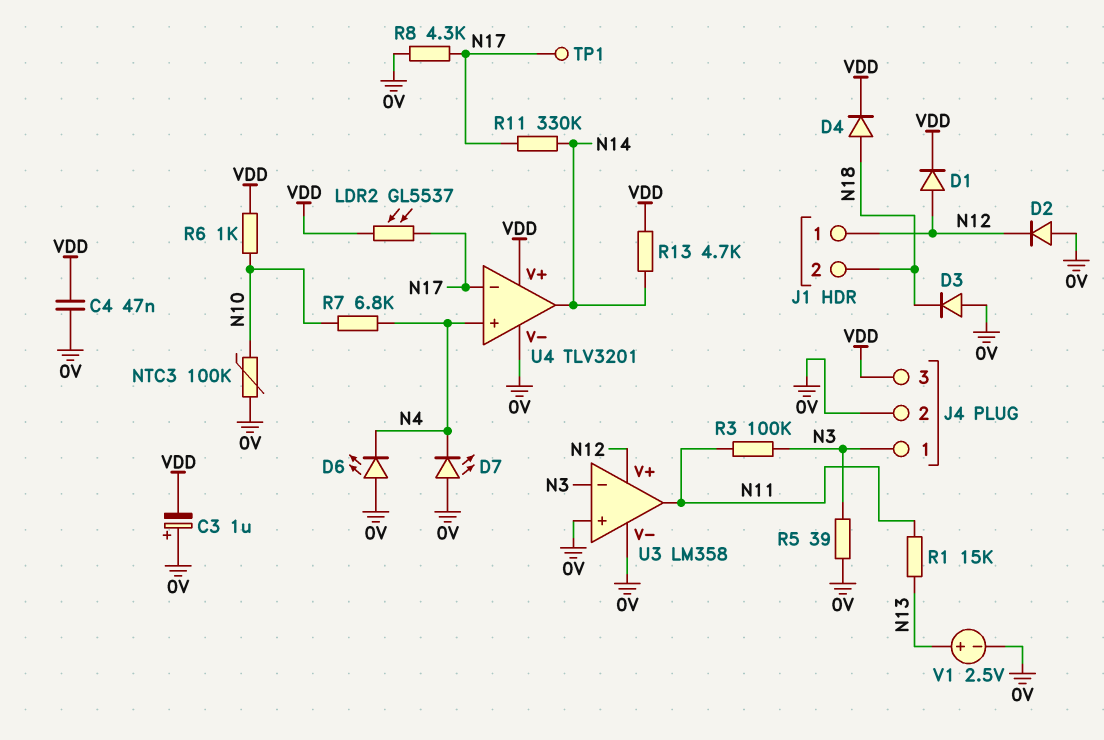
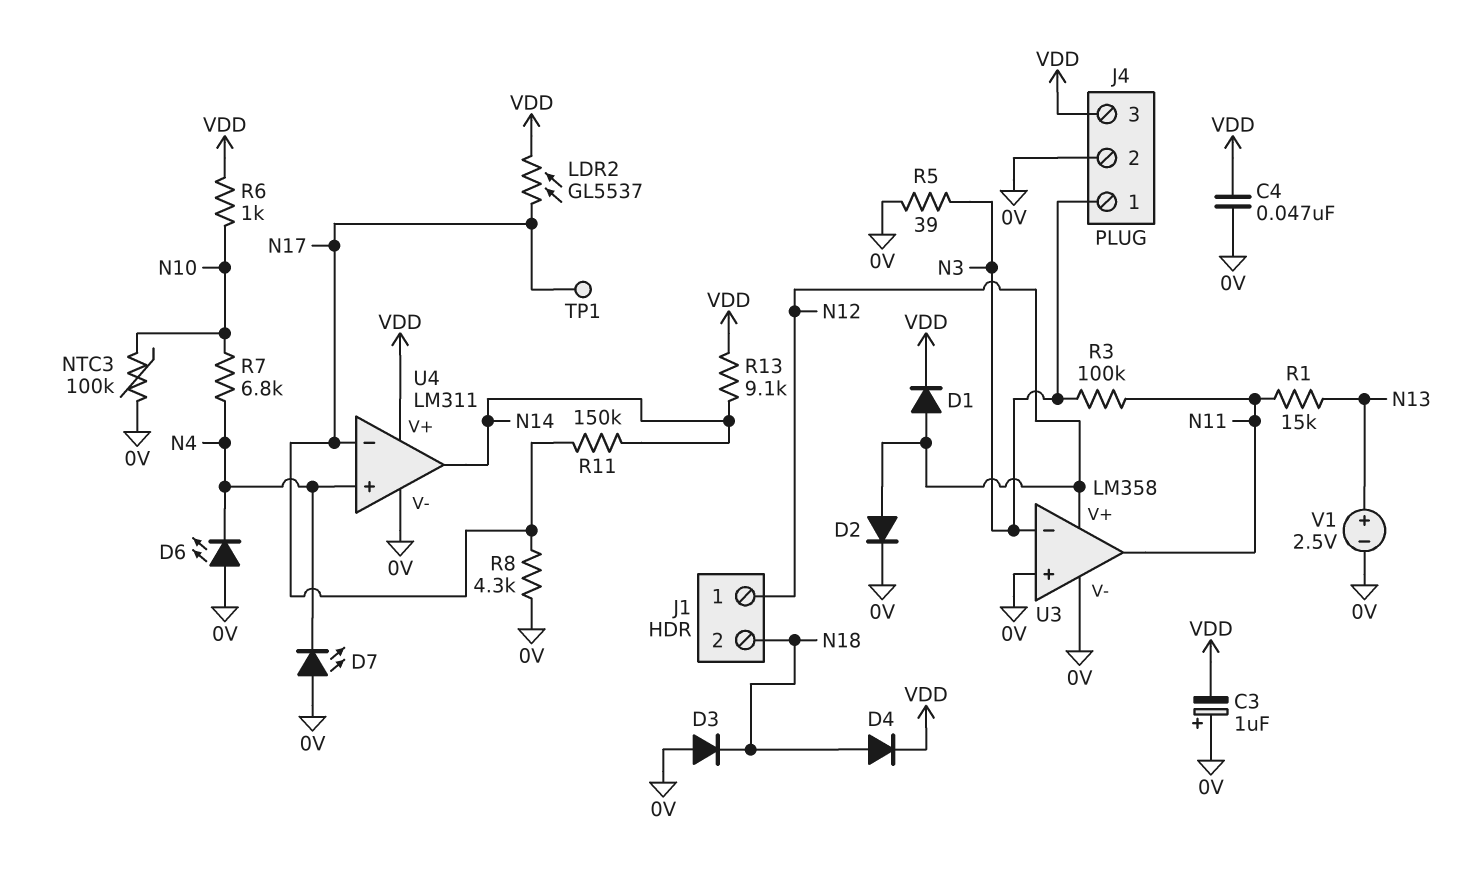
D2: diode (A 0V, K N12) -> diode (A N12, K 0V)
R11: 330k (N14, N17) -> 150k (N14, N17)
R13: 4.7k (N14, VDD) -> 9.1k (N14, VDD)
U4: TLV3201 -> LM311

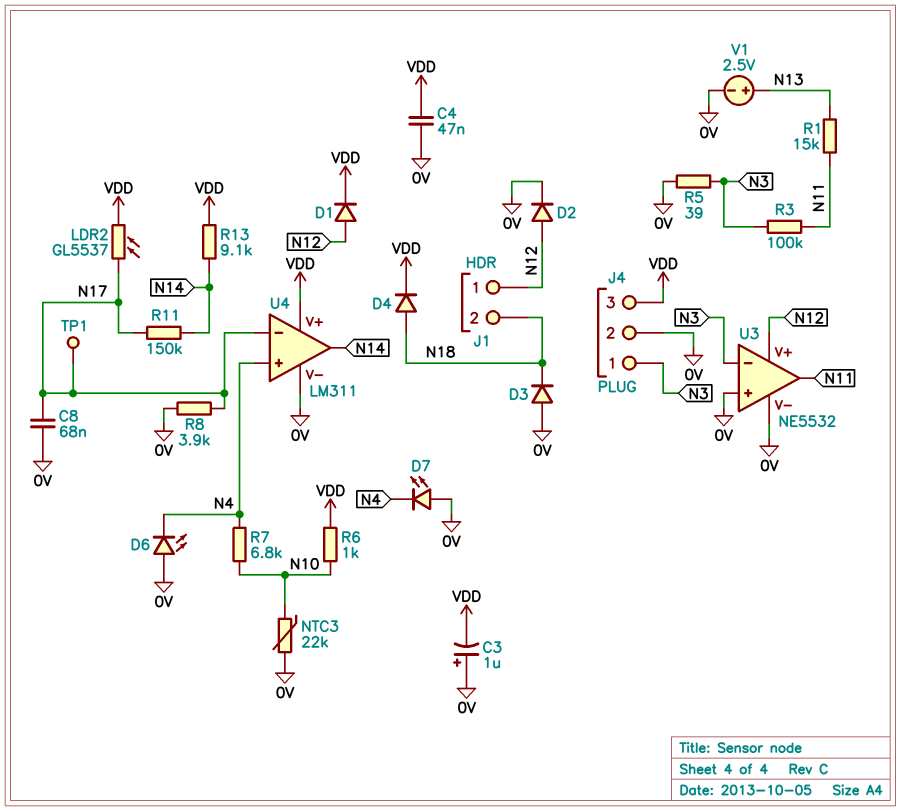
C8: none -> 68nF (0V, N17)
NTC3: 100k (0V, N10) -> 22k (0V, N10)
R8: 4.3k (0V, N17) -> 3.9k (0V, N17)
U3: LM358 -> NE5532

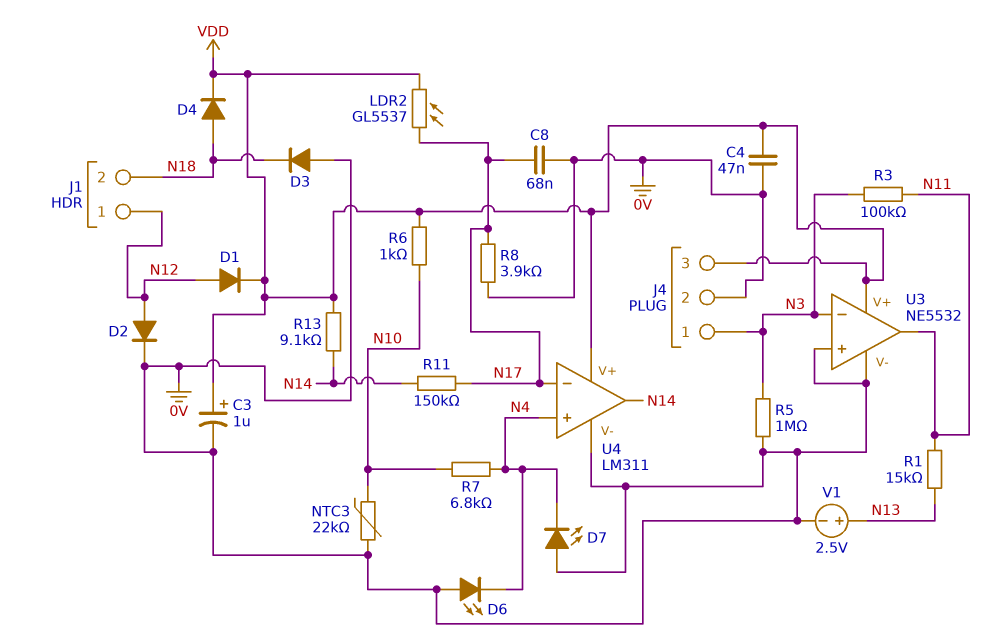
C3: 1uF (plus 0V, minus VDD) -> 1uF (plus VDD, minus 0V)
R5: 39 (0V, N3) -> 1M (0V, N3)
TP1: test point (N17) -> none
U3 pin V+: N12 -> VDD

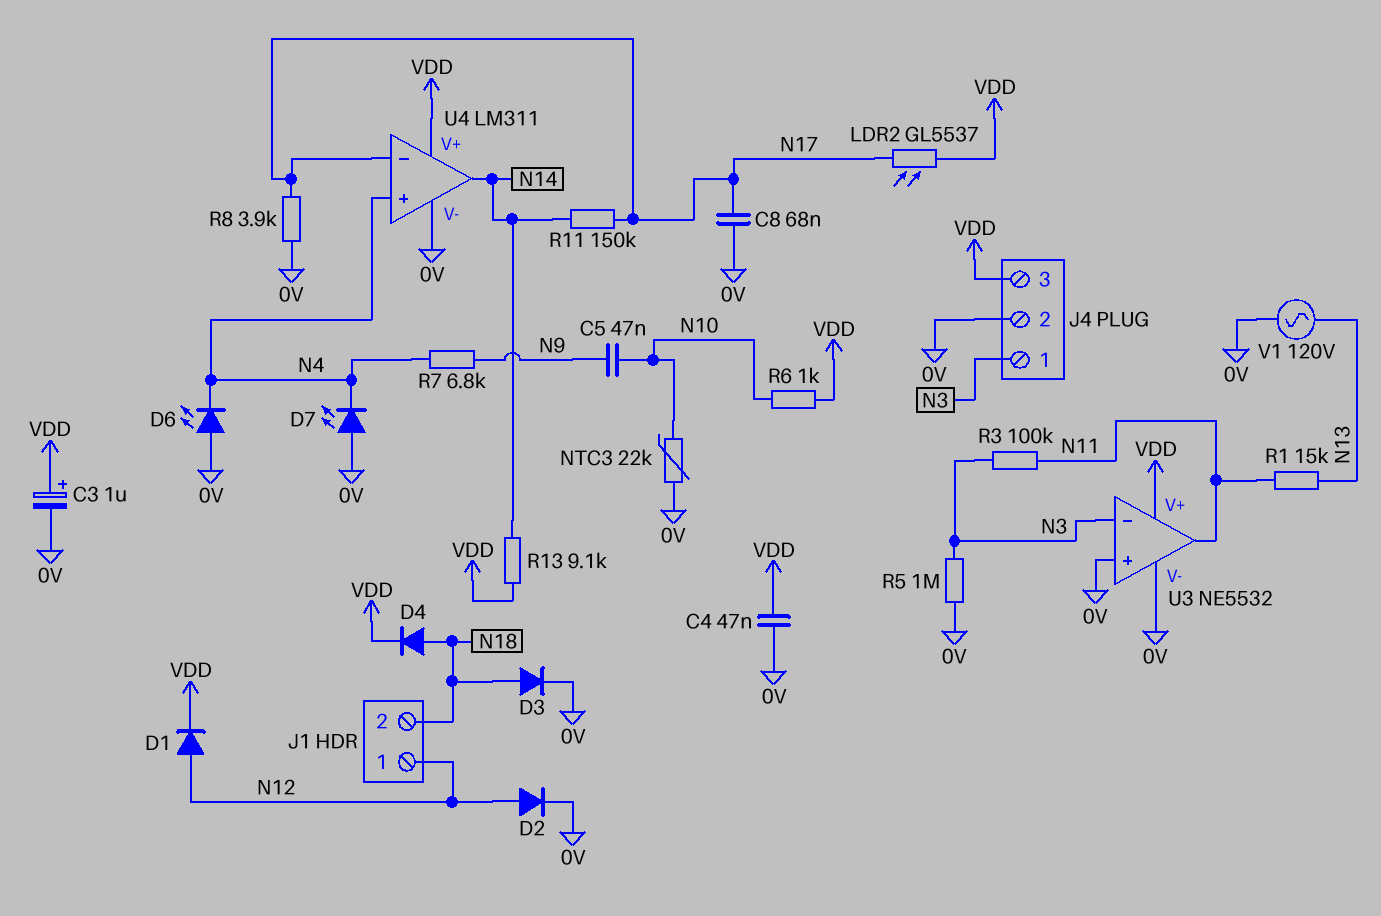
C5: none -> 47nF (N9, N10)
D3: diode (A 0V, K N18) -> diode (A N18, K 0V)
R7: 6.8k (N4, N10) -> 6.8k (N4, N9)
V1: 2.5V (plus N13, minus 0V) -> AC 120V (0V, N13)

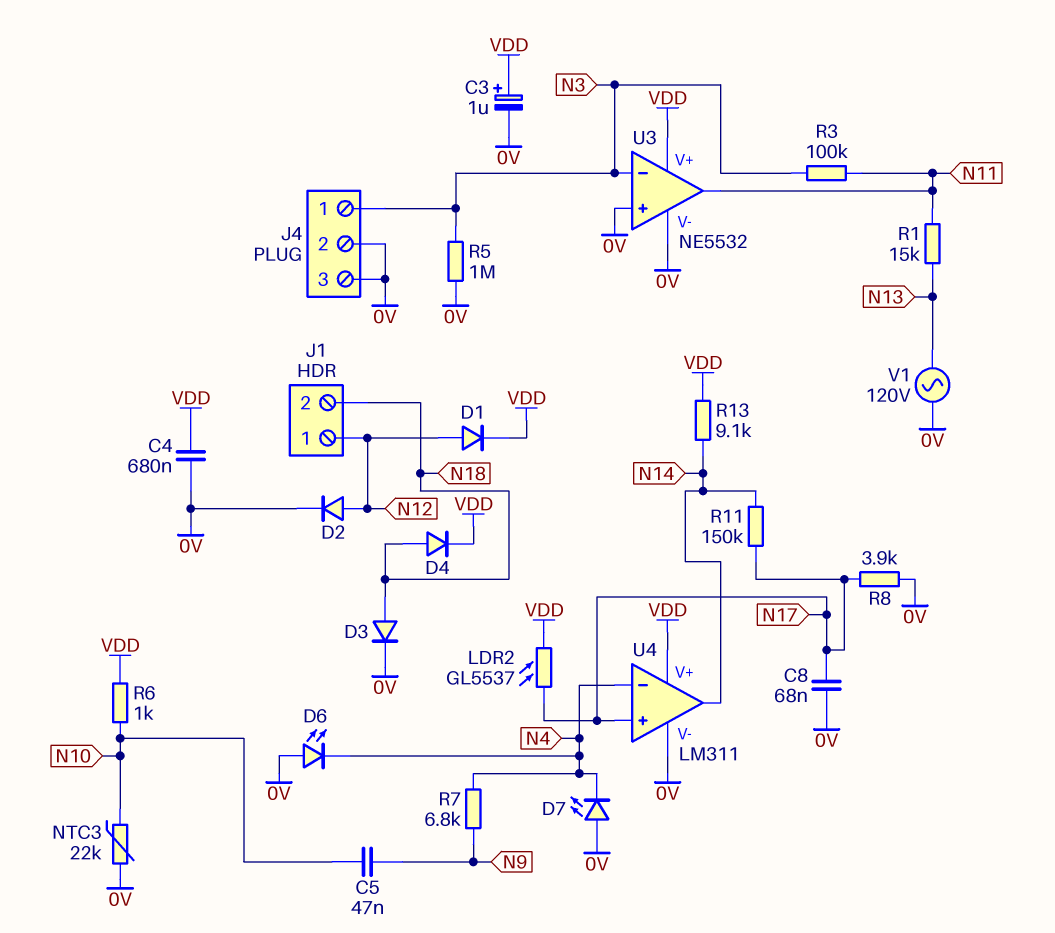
C4: 47nF (0V, VDD) -> 680nF (0V, VDD)
J4 pin 3: VDD -> 0V
U4 pin in+: N4 -> N17
U4 pin in-: N17 -> N4

